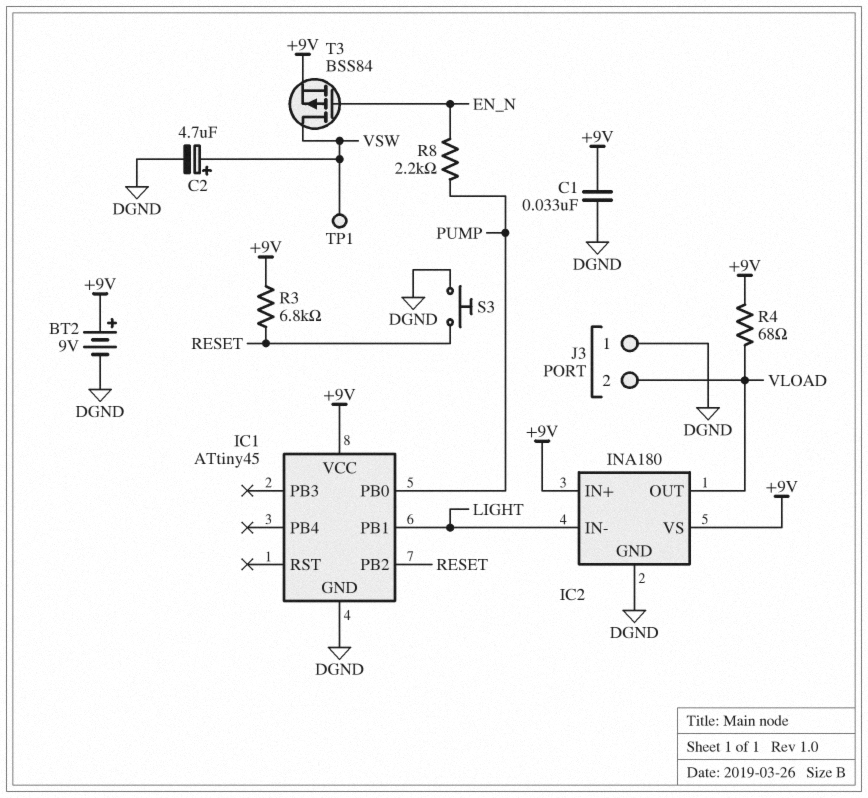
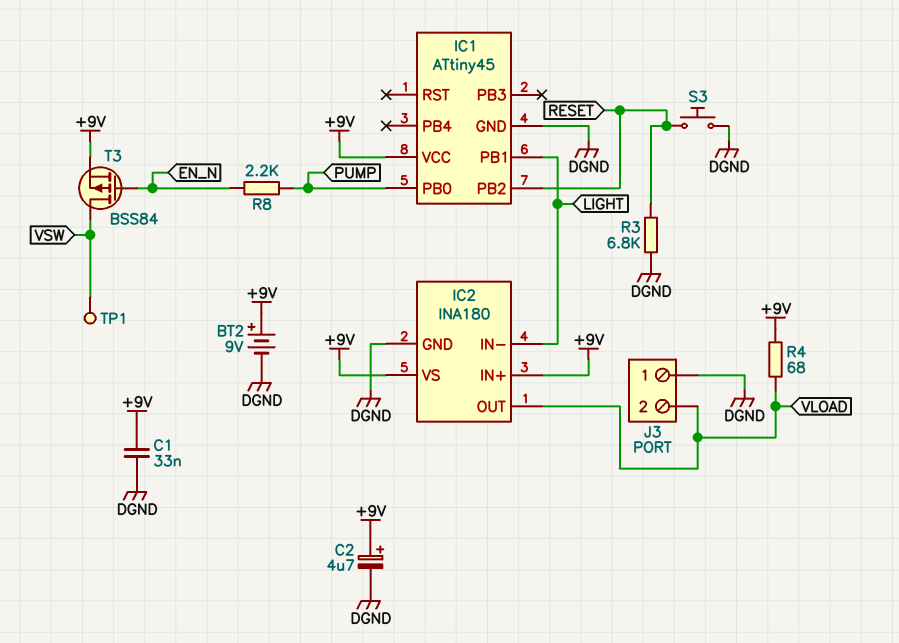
C2: 4.7uF (plus VSW, minus DGND) -> 4.7uF (plus +9V, minus DGND)
R3: 6.8k (+9V, RESET) -> 6.8k (DGND, RESET)

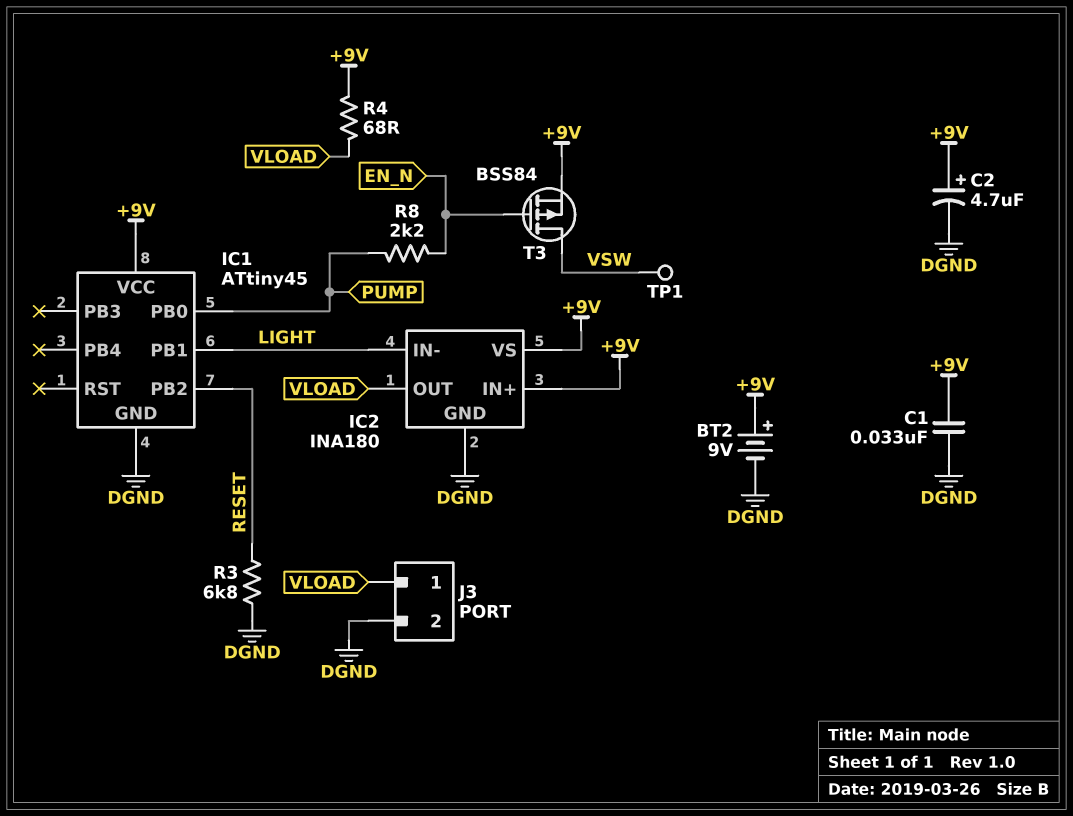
J3 pin 1: DGND -> VLOAD
J3 pin 2: VLOAD -> DGND
S3: button (DGND, RESET) -> none

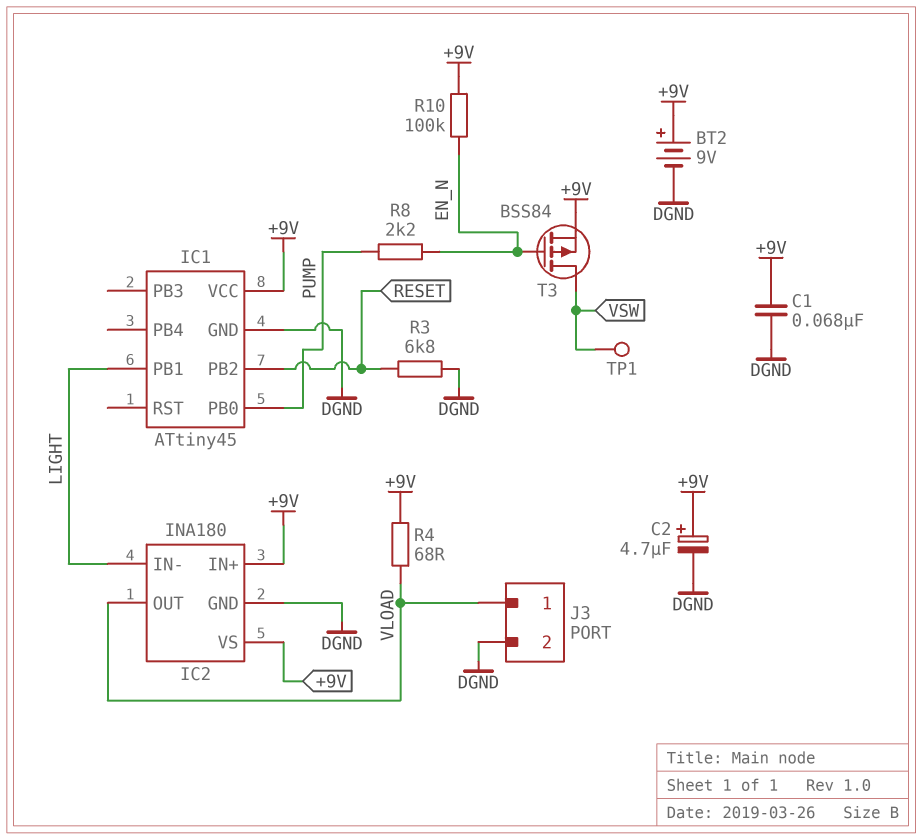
C1: 33nF (+9V, DGND) -> 68nF (+9V, DGND)
R10: none -> 100k (+9V, EN_N)

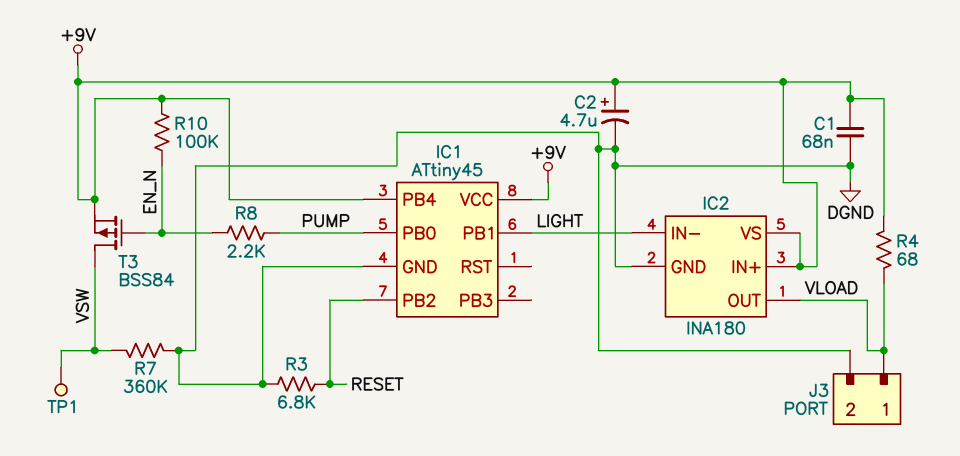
BT2: 9V (plus +9V, minus DGND) -> none
IC1 pin PB4: none -> +9V
R7: none -> 360k (DGND, VSW)

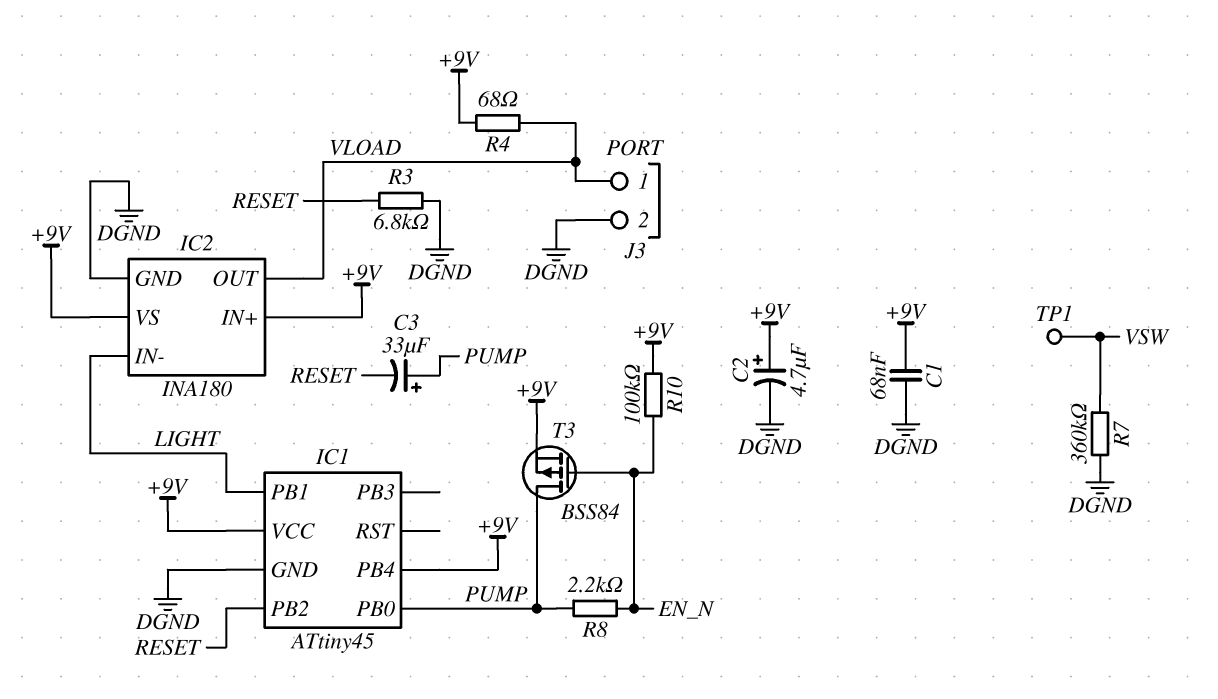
C3: none -> 33uF (plus PUMP, minus RESET)
T3: PMOS BSS84 (G EN_N, D VSW, S +9V) -> PMOS BSS84 (G EN_N, D PUMP, S +9V)

